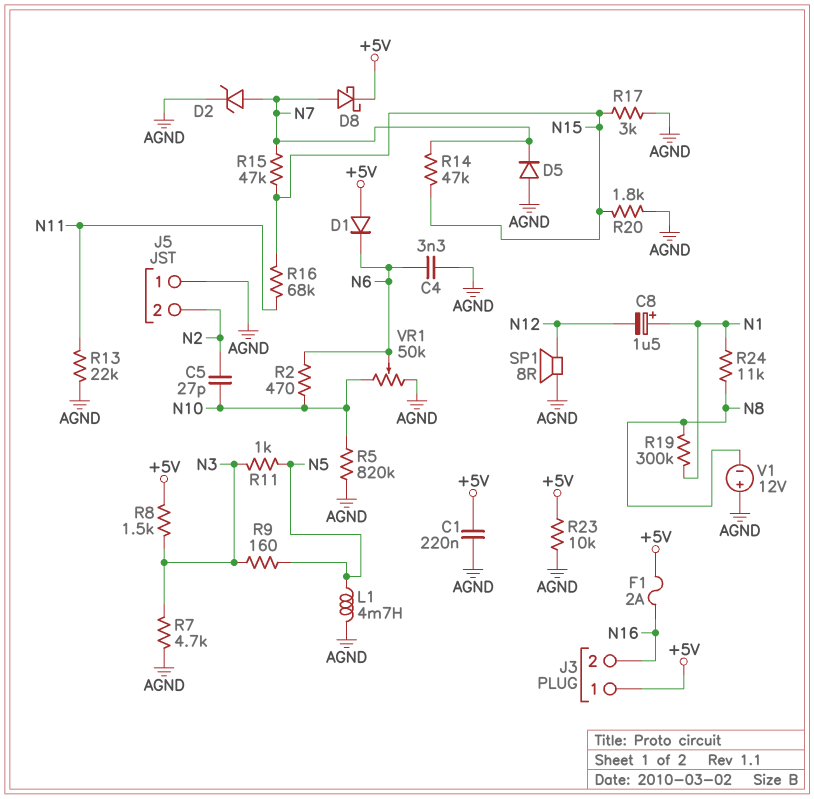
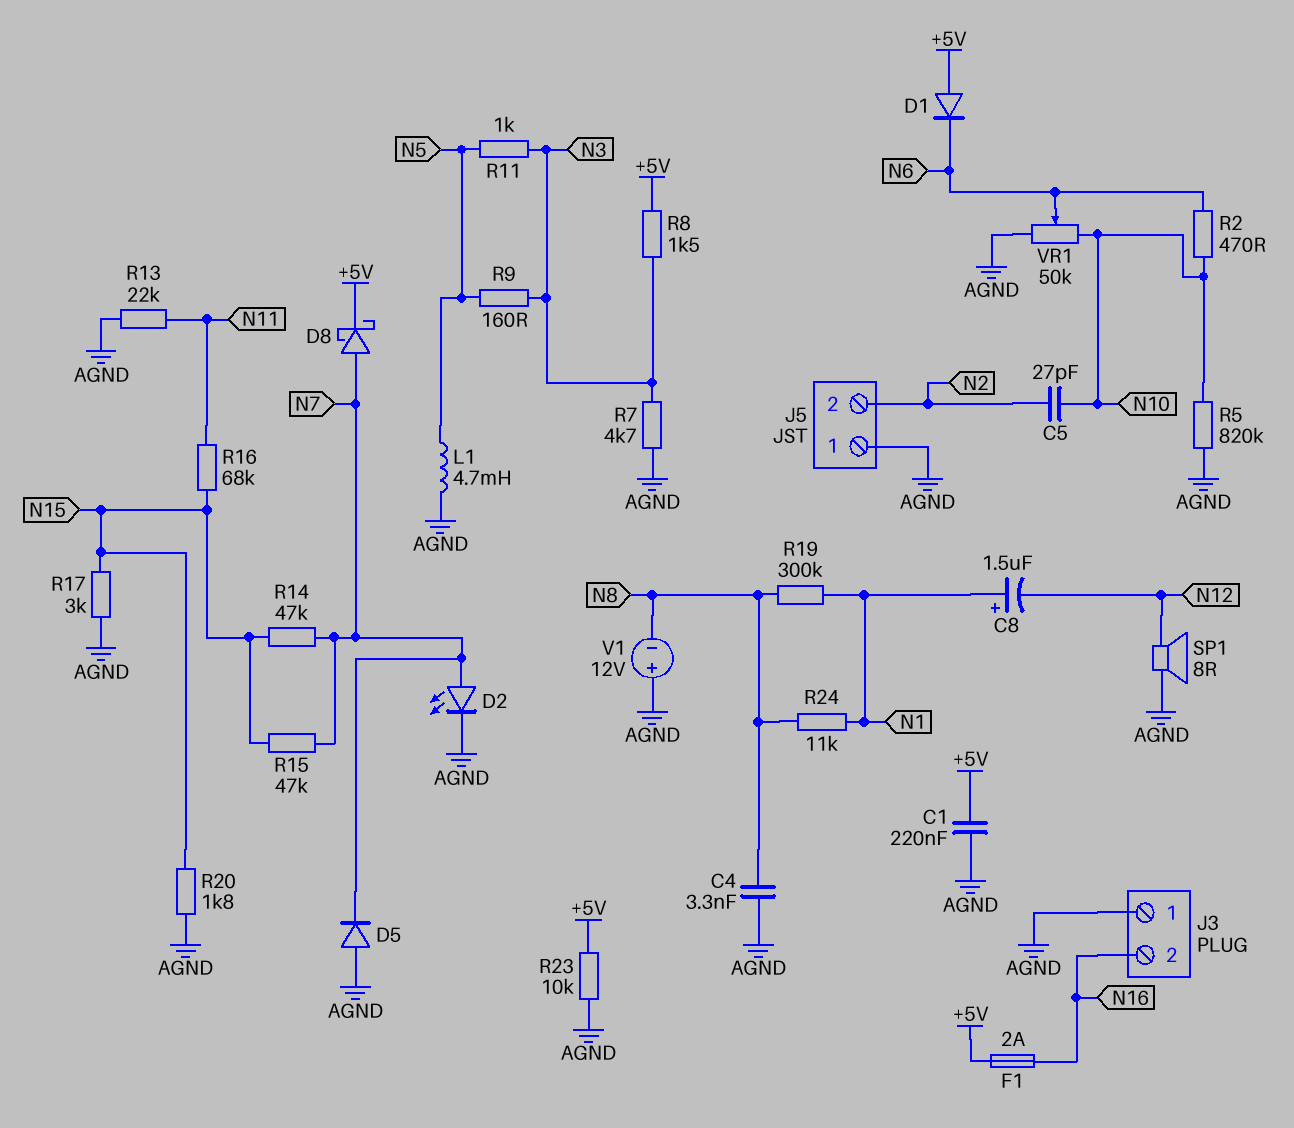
C4: 3.3nF (AGND, N6) -> 3.3nF (AGND, N8)
D2: zener (A N7, K AGND) -> LED (A N7, K AGND)
J3 pin 1: +5V -> AGND

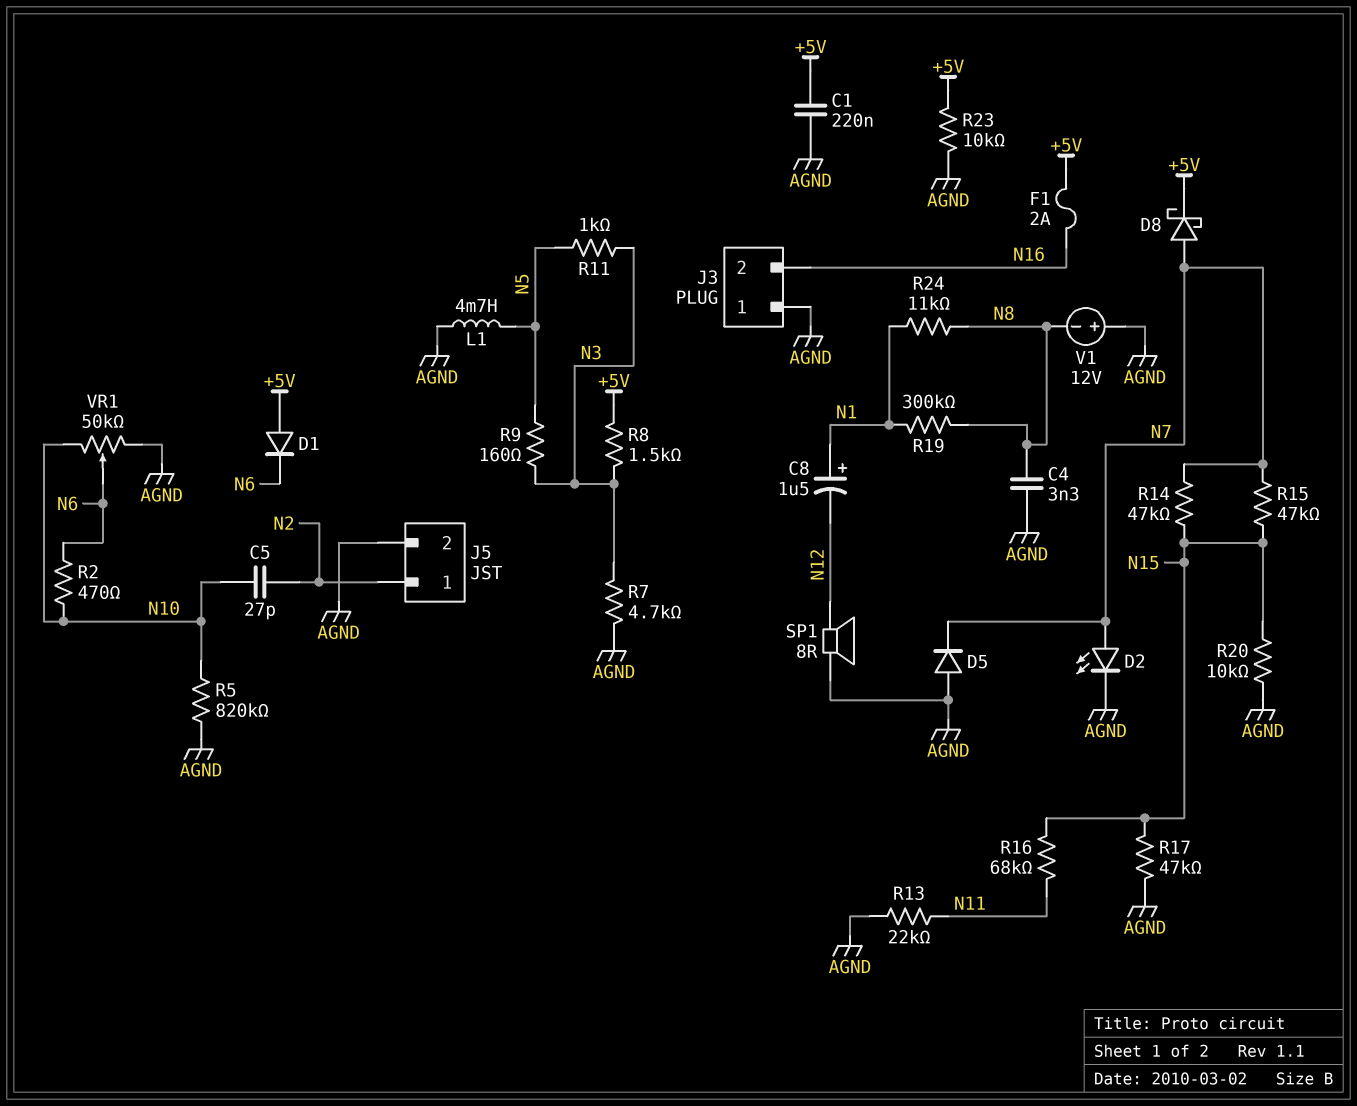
J5 pin 1: AGND -> N2
J5 pin 2: N2 -> AGND
R17: 3k (AGND, N15) -> 47k (AGND, N15)
R20: 1.8k (AGND, N15) -> 10k (AGND, N15)

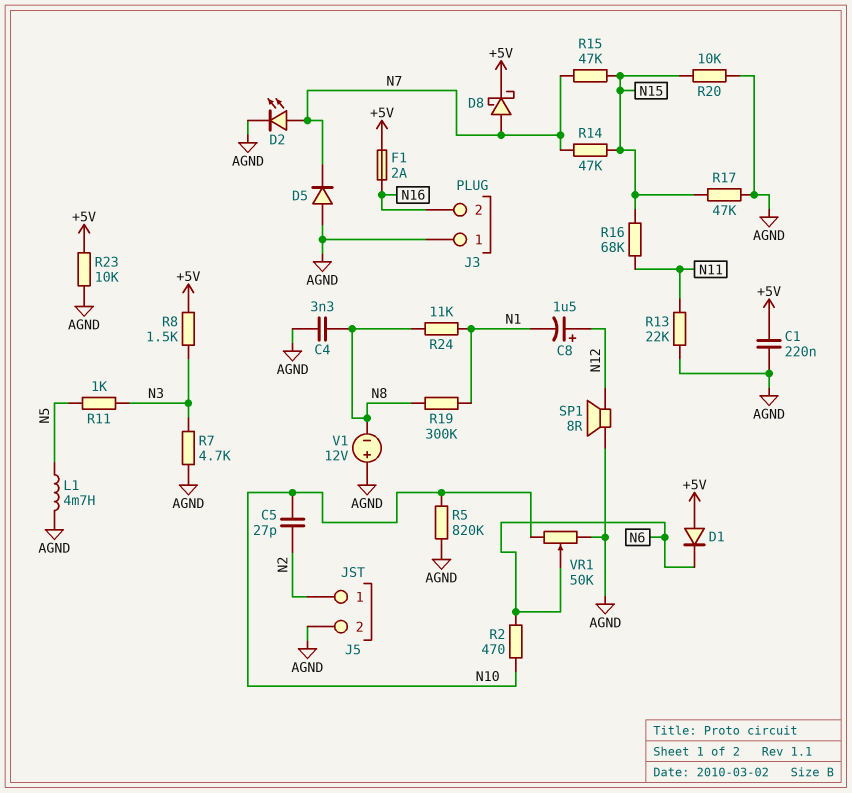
C8: 1.5uF (plus N1, minus N12) -> 1.5uF (plus N12, minus N1)
R9: 160 (N3, N5) -> none

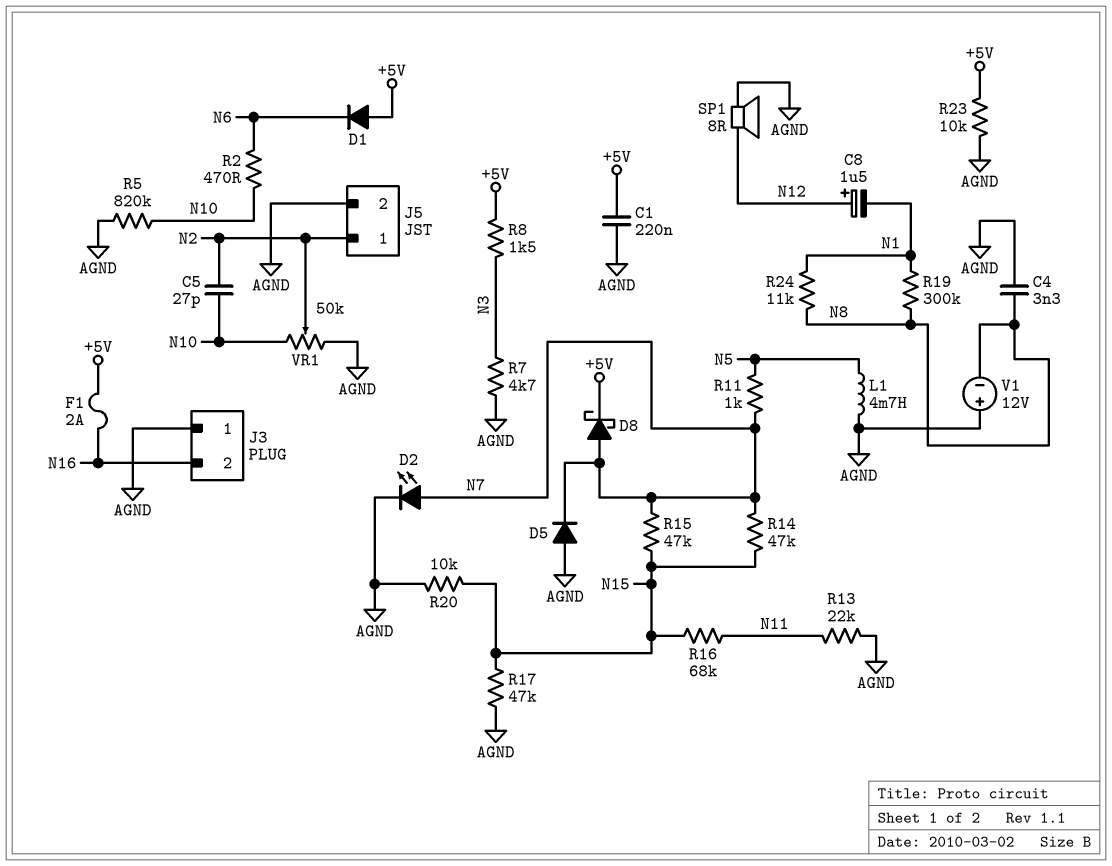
R11: 1k (N3, N5) -> 1k (N5, N7)
VR1: 50k (AGND, N10, wiper N6) -> 50k (AGND, N10, wiper N2)

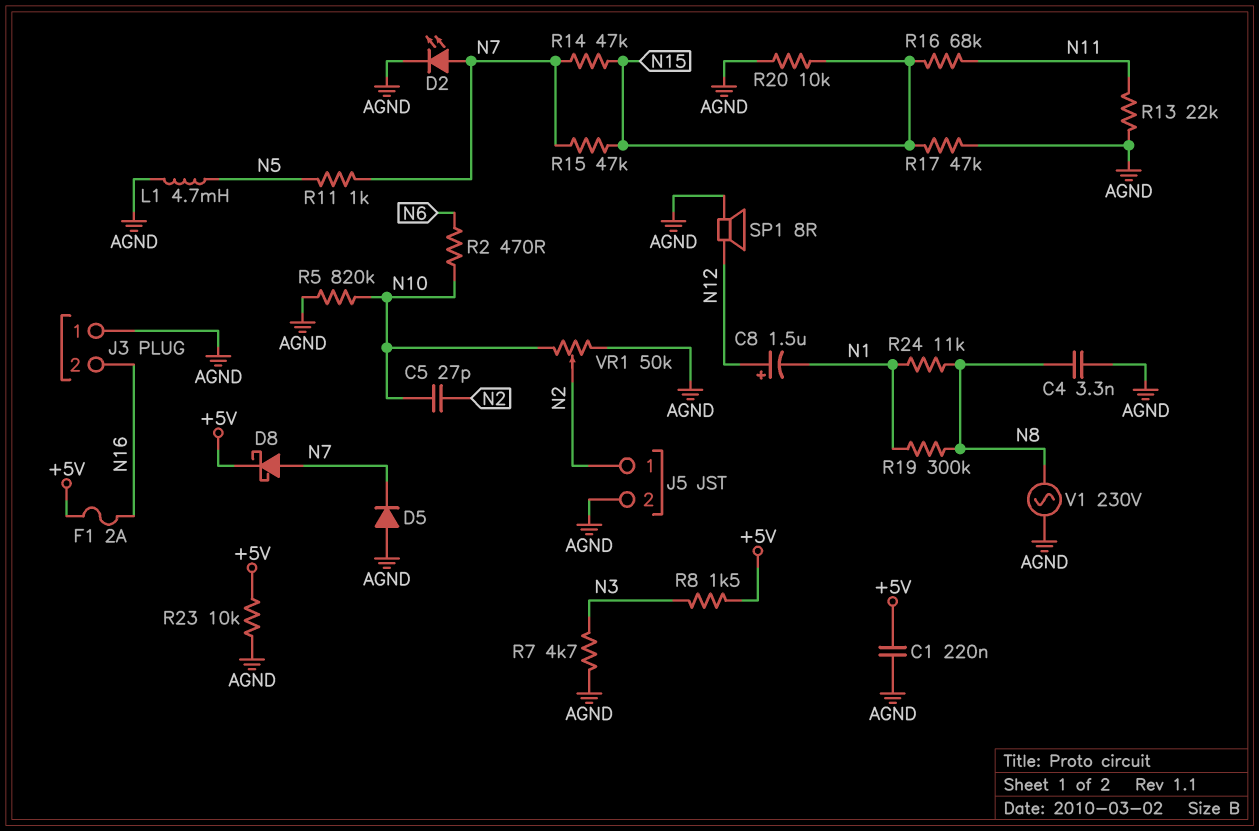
D1: diode (A +5V, K N6) -> none
V1: 12V (plus AGND, minus N8) -> AC 230V (AGND, N8)

